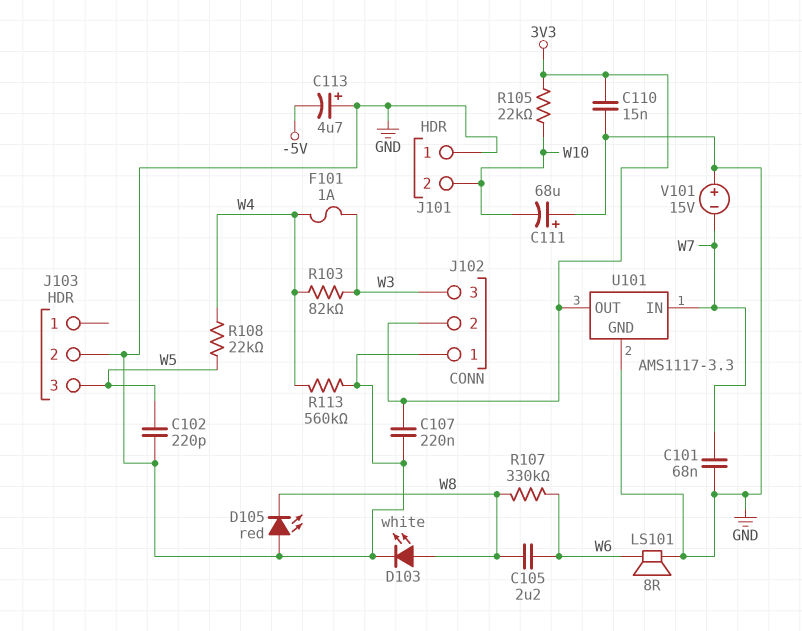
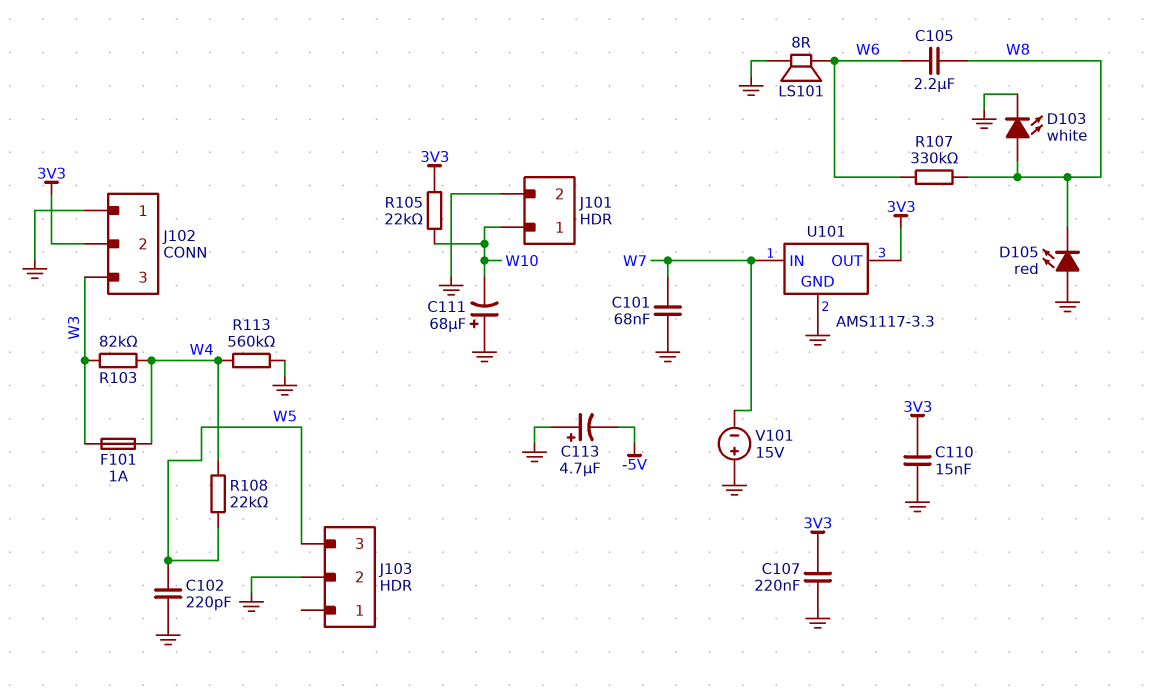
J101 pin 1: GND -> W10
J101 pin 2: W10 -> GND

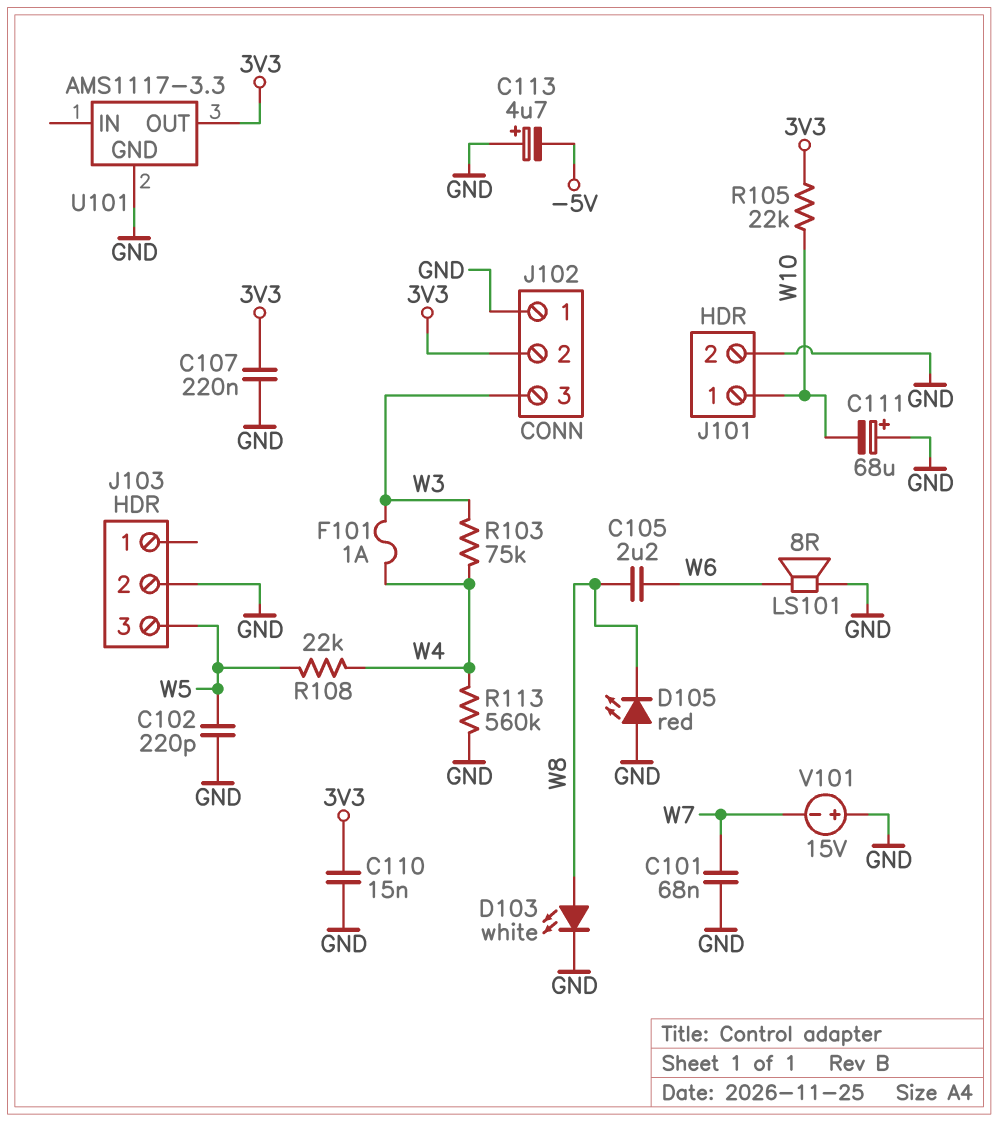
R103: 82k (W3, W4) -> 75k (W3, W4)
R107: 330k (W6, W8) -> none
U101 pin IN: W7 -> none

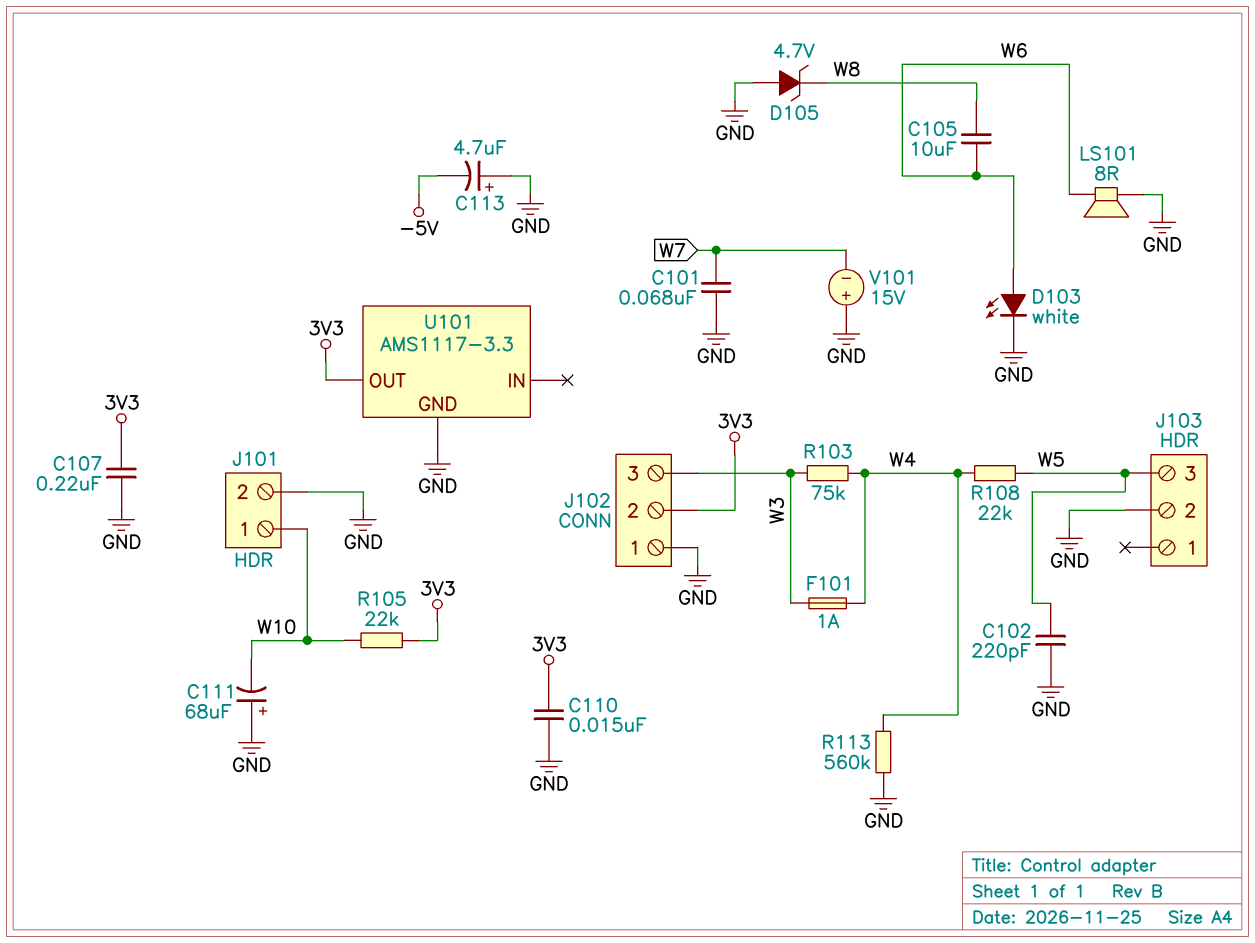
C105: 2.2uF (W6, W8) -> 10uF (W6, W8)
D103: LED white (A W8, K GND) -> LED white (A W6, K GND)
D105: LED red (A GND, K W8) -> zener 4.7V (A GND, K W8)

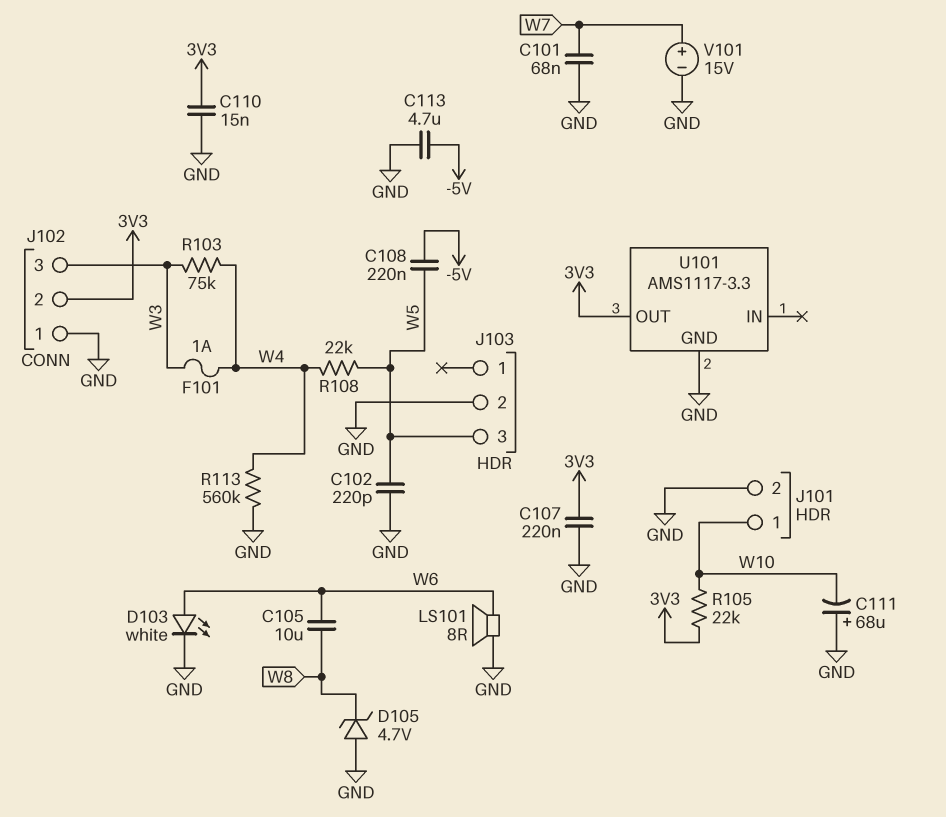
C108: none -> 220nF (-5V, W5)
C113: 4.7uF (plus GND, minus -5V) -> 4.7uF (-5V, GND)
V101: 15V (plus GND, minus W7) -> 15V (plus W7, minus GND)

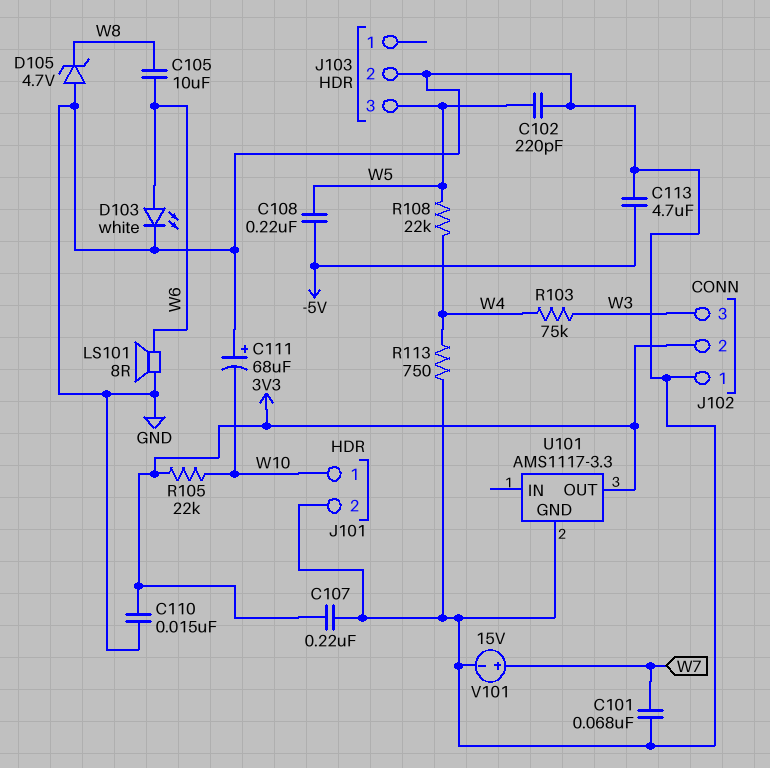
F101: 1A (W3, W4) -> none
R113: 560k (GND, W4) -> 750 (GND, W4)

